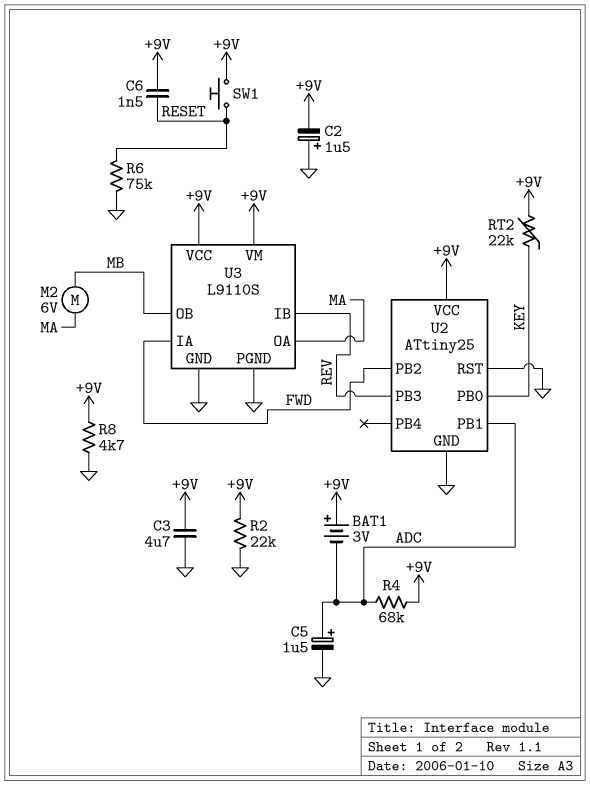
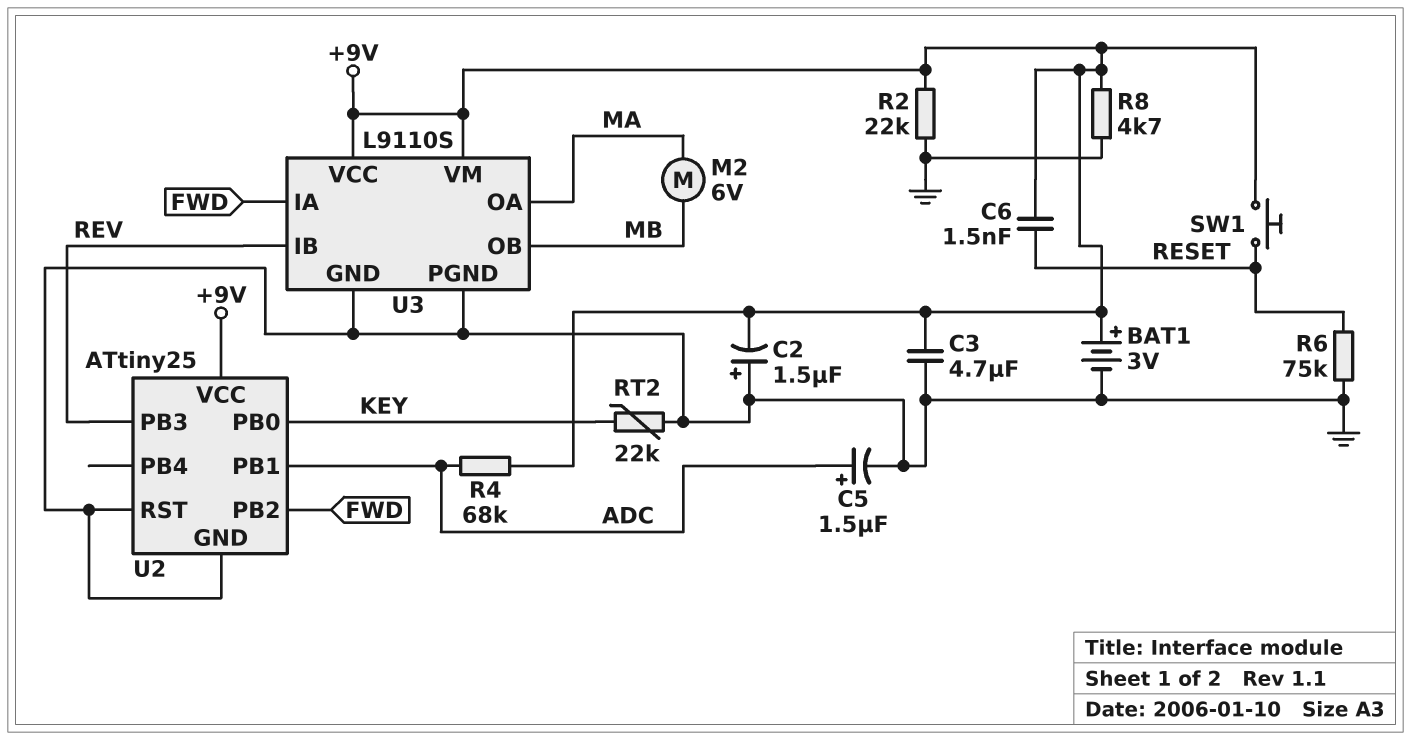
BAT1: 3V (plus +9V, minus ADC) -> 3V (plus +9V, minus GND)
RT2: 22k (+9V, KEY) -> 22k (GND, KEY)

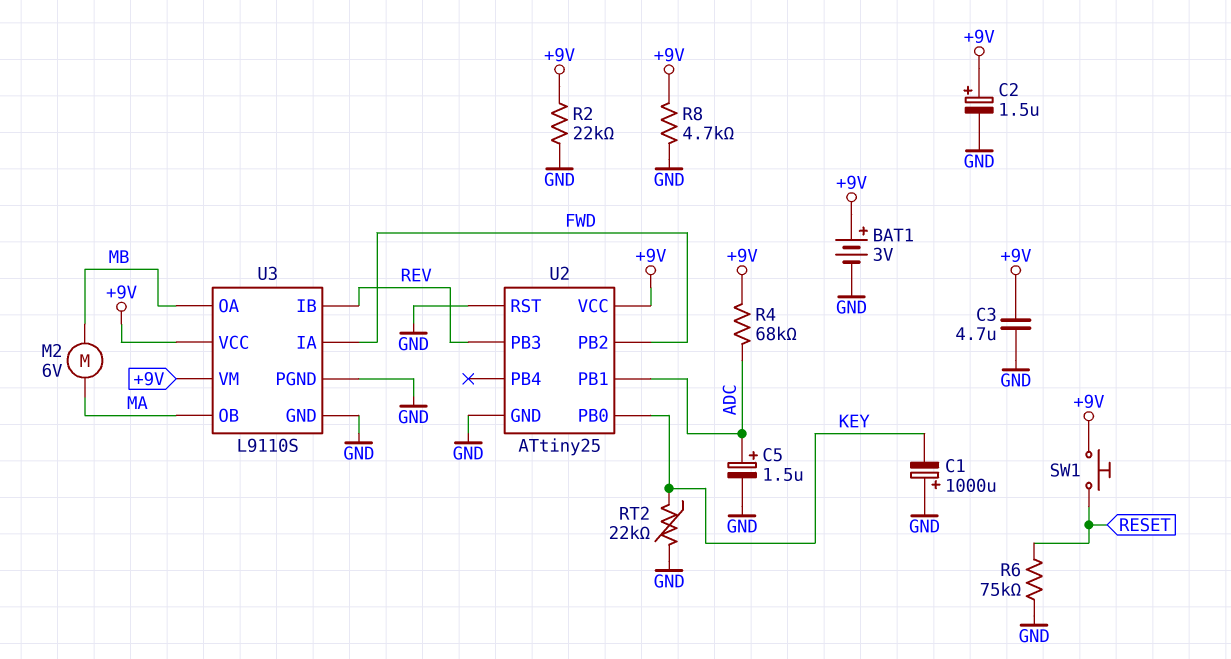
C1: none -> 1000uF (plus GND, minus KEY)
C2: 1.5uF (plus GND, minus +9V) -> 1.5uF (plus +9V, minus GND)
C6: 1.5nF (+9V, RESET) -> none
U3 pin OA: MA -> MB
U3 pin OB: MB -> MA

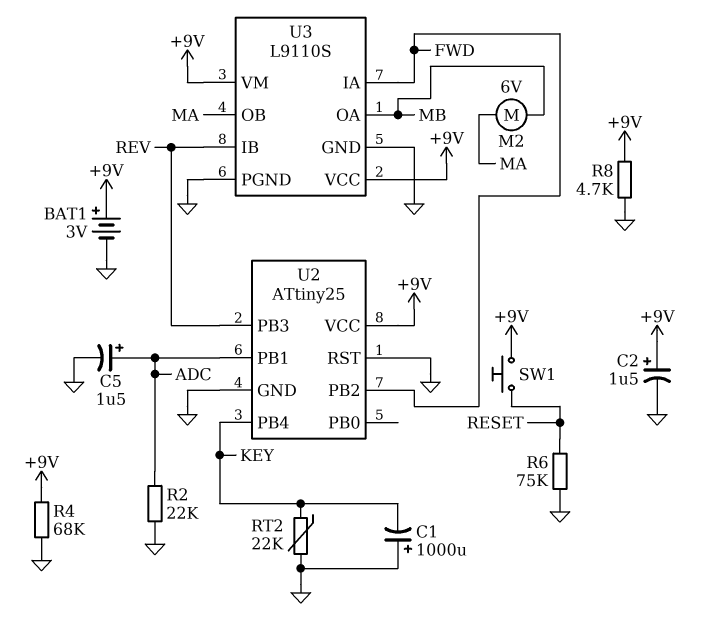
C3: 4.7uF (+9V, GND) -> none
R2: 22k (+9V, GND) -> 22k (ADC, GND)
R4: 68k (+9V, ADC) -> 68k (+9V, GND)
U2 pin PB0: KEY -> none
U2 pin PB4: none -> KEY

